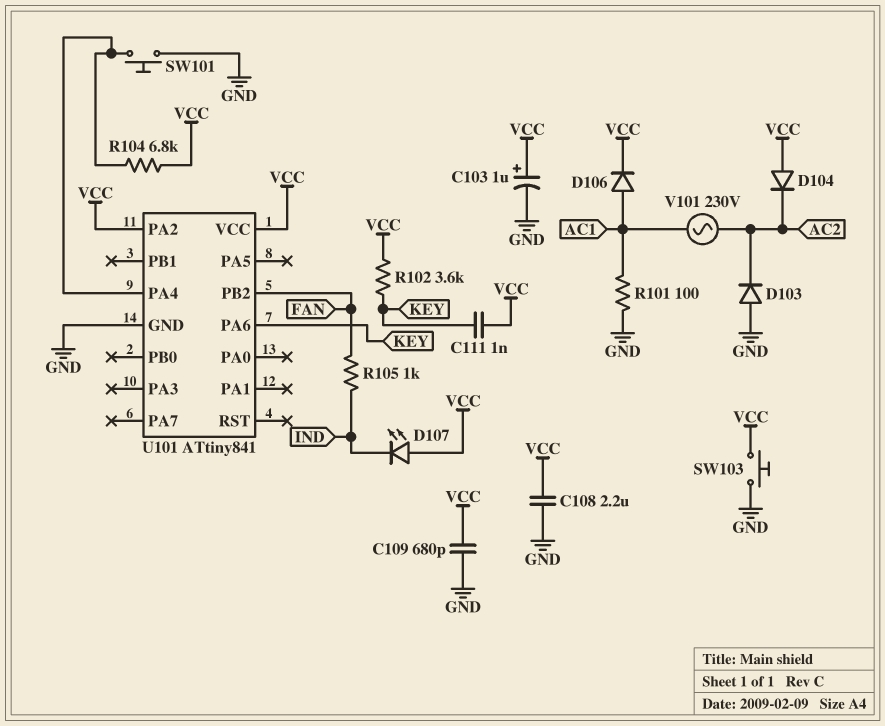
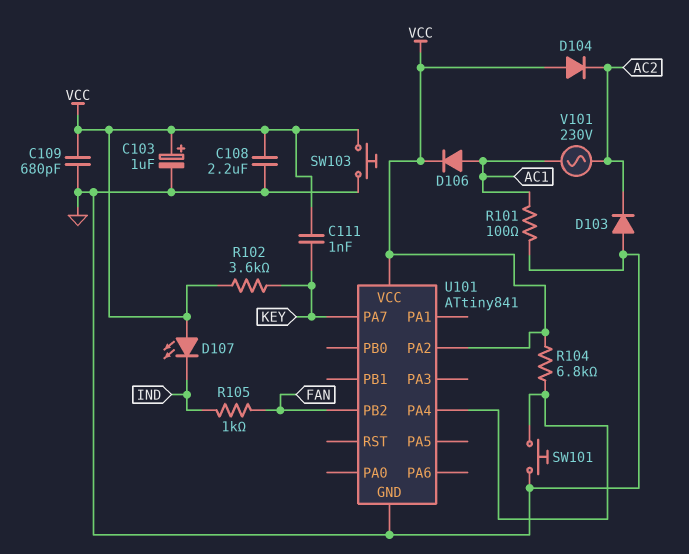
U101 pin PA6: KEY -> none
U101 pin PA7: none -> KEY

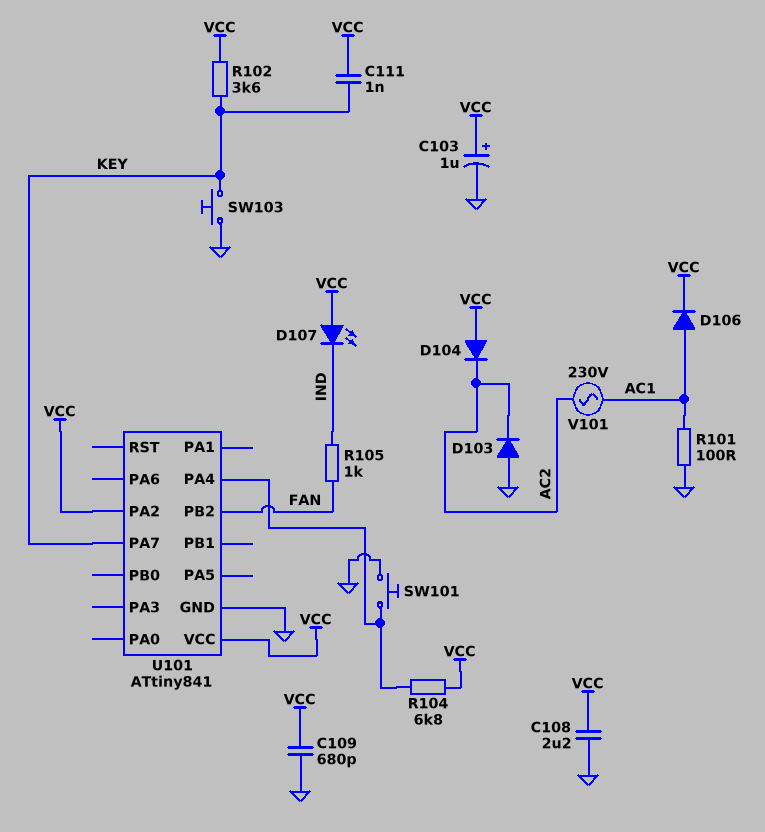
SW103: button (GND, VCC) -> button (GND, KEY)

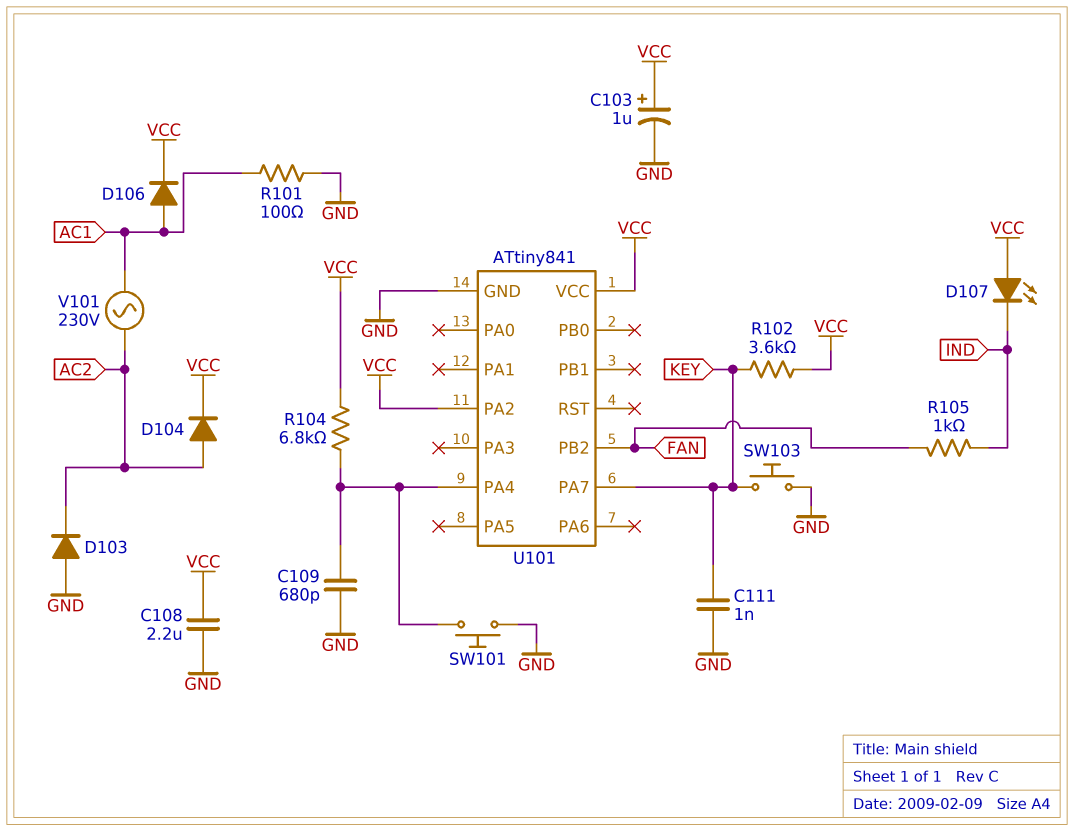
C109: 680pF (GND, VCC) -> 680pF (GND, U101/PA4)
C111: 1nF (KEY, VCC) -> 1nF (GND, KEY)
D104: diode (A VCC, K AC2) -> diode (A AC2, K VCC)

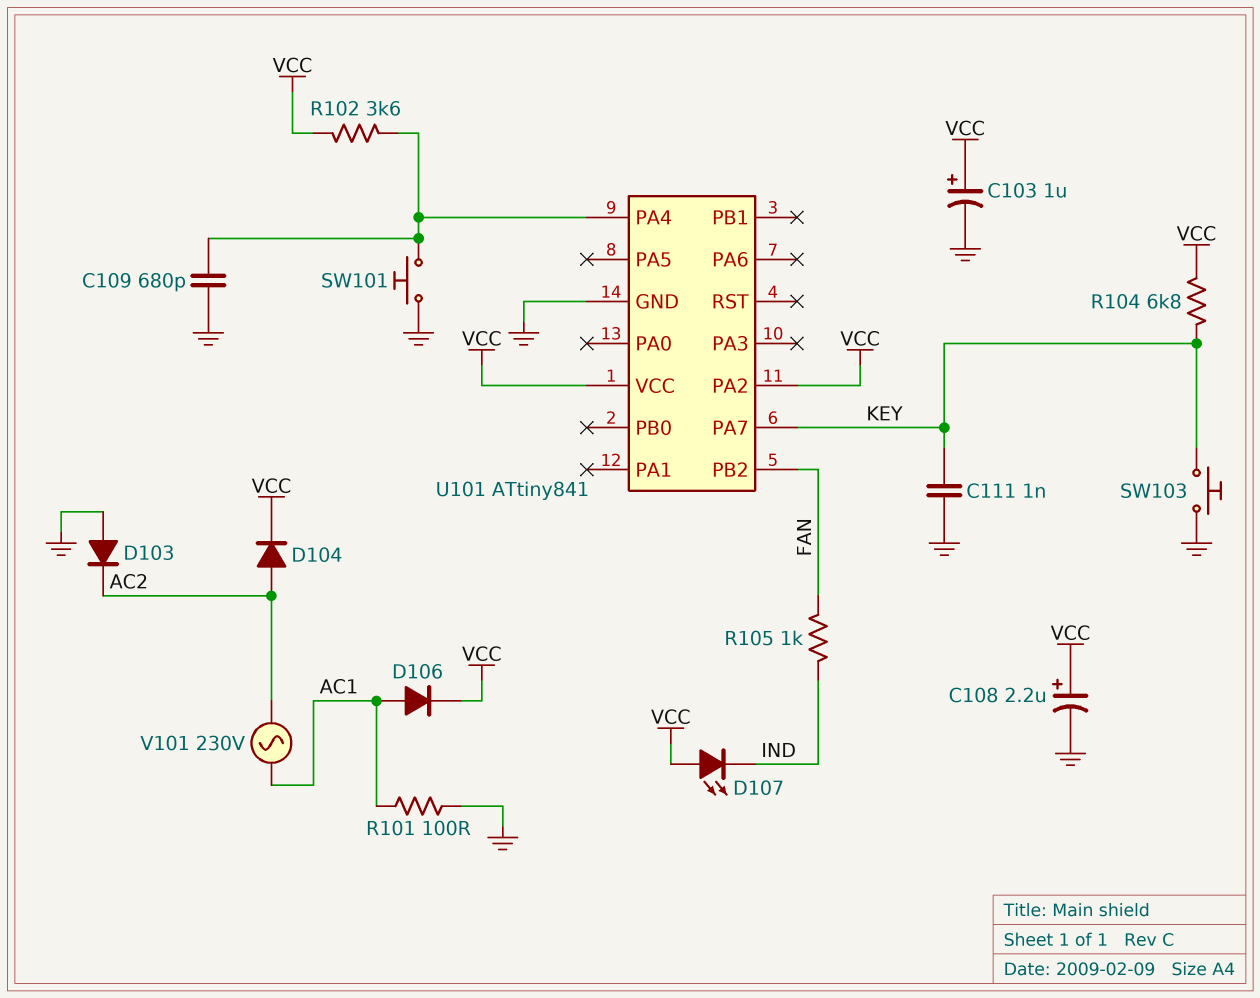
C108: 2.2uF (GND, VCC) -> 2.2uF (plus VCC, minus GND)
R102: 3.6k (KEY, VCC) -> 3.6k (U101/PA4, VCC)
R104: 6.8k (U101/PA4, VCC) -> 6.8k (KEY, VCC)

